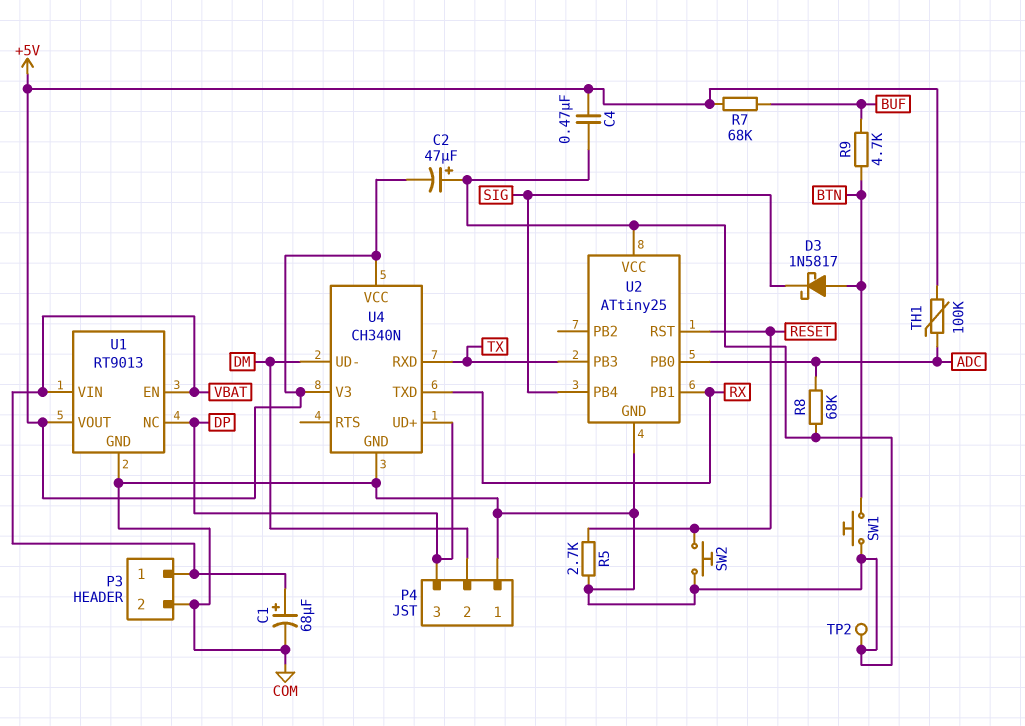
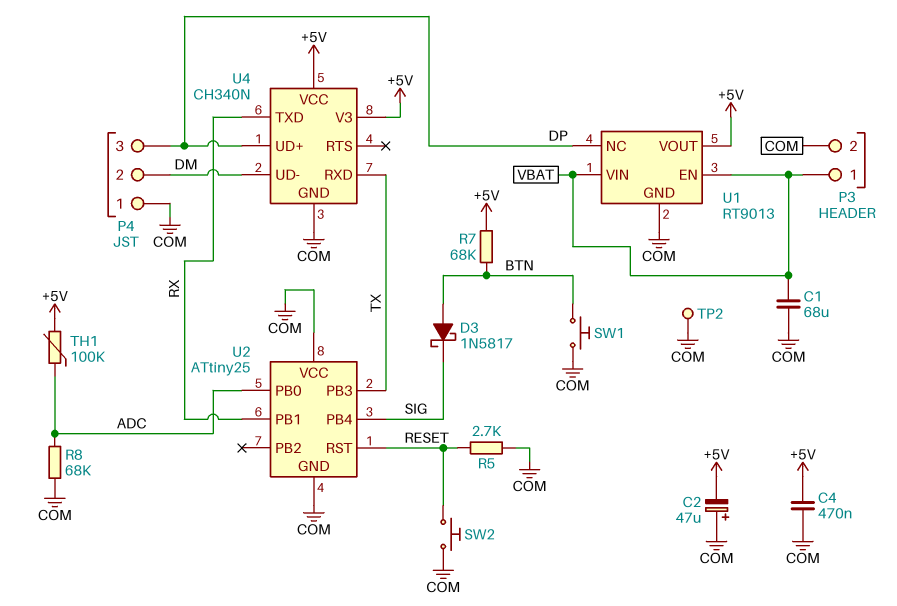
C1: 68uF (plus VBAT, minus COM) -> 68uF (COM, VBAT)
R7: 68k (+5V, BUF) -> 68k (+5V, BTN)
R9: 4.7k (BTN, BUF) -> none

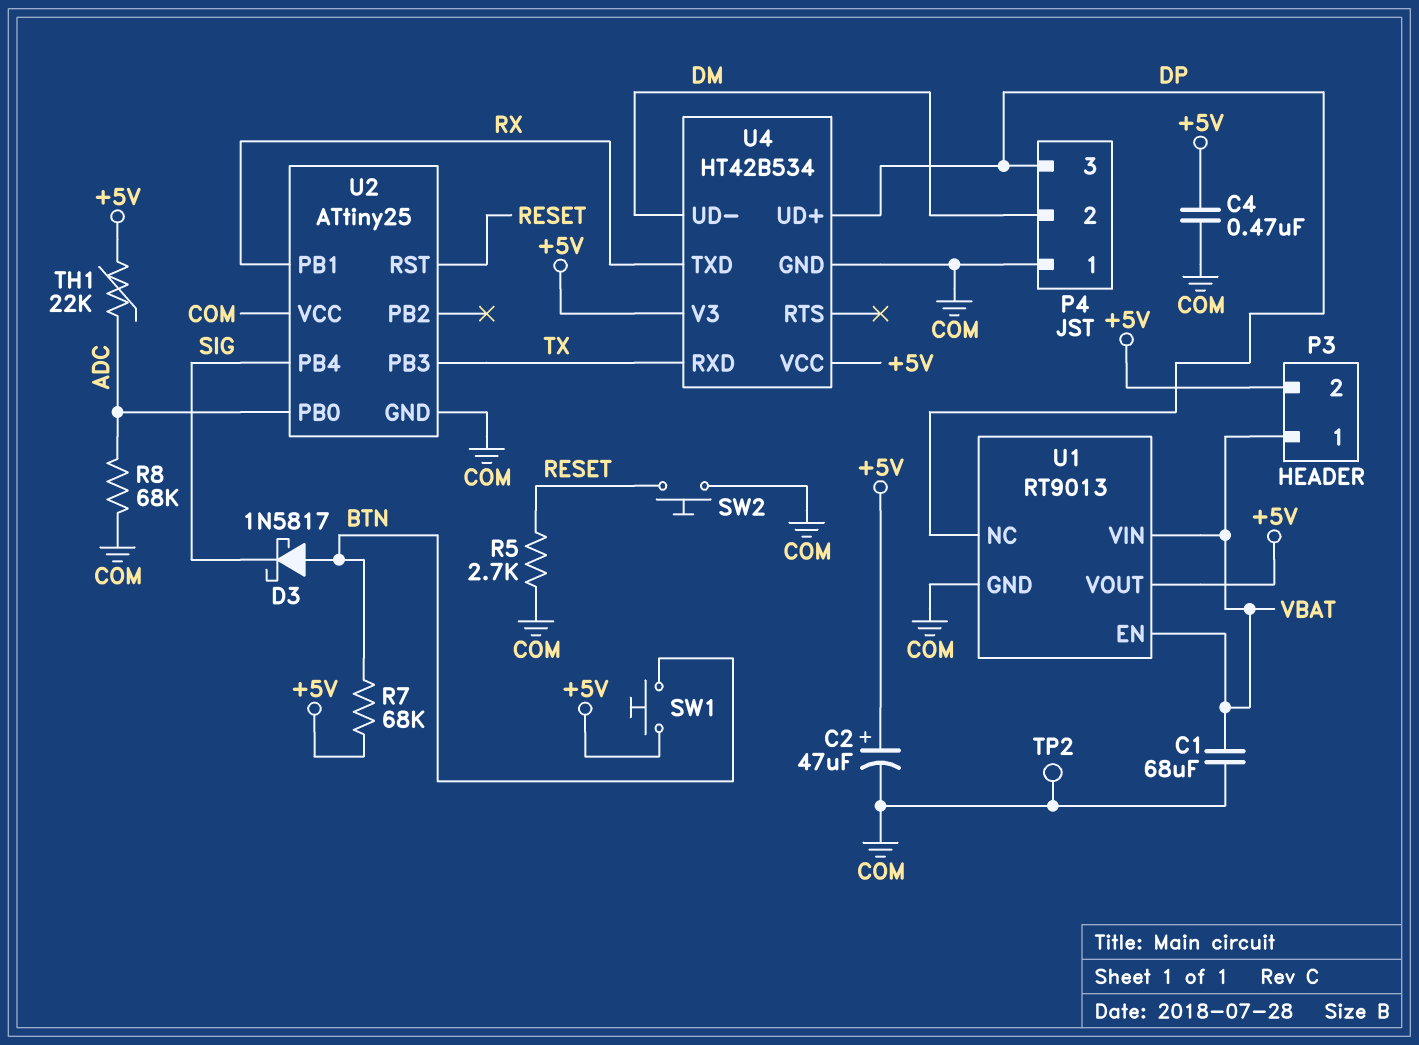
C2: 47uF (plus COM, minus +5V) -> 47uF (plus +5V, minus COM)
P3 pin 2: COM -> +5V
SW1: button (BTN, COM) -> button (+5V, BTN)
TH1: 100k (+5V, ADC) -> 22k (+5V, ADC)
U4: CH340N -> HT42B534

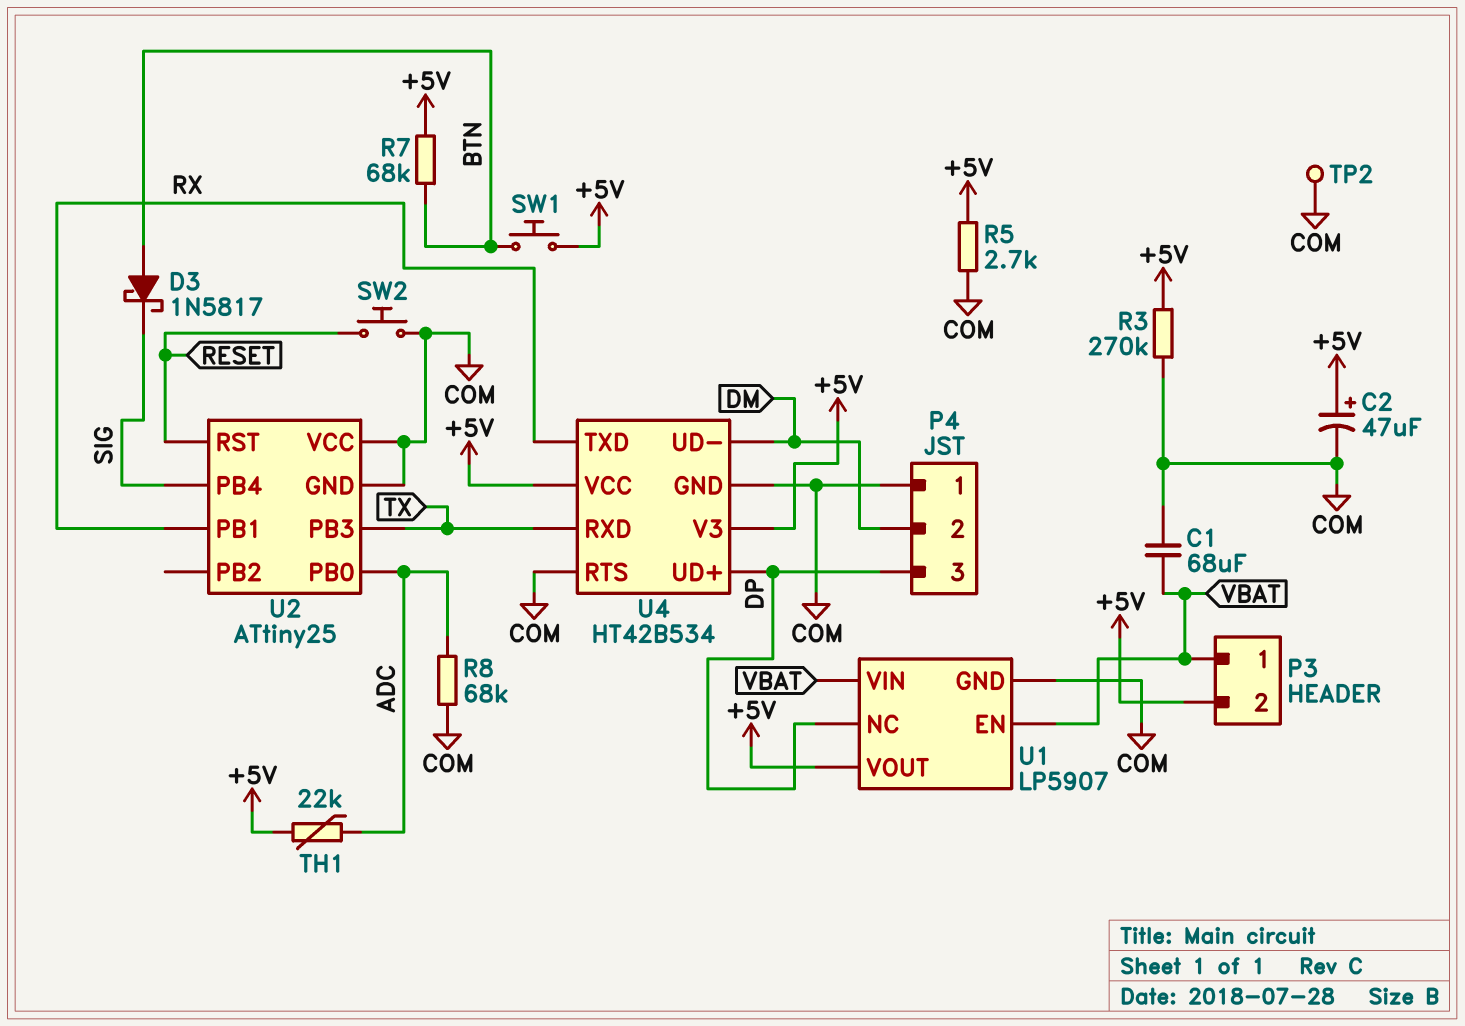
C4: 470nF (+5V, COM) -> none
R3: none -> 270k (+5V, COM)
R5: 2.7k (COM, RESET) -> 2.7k (+5V, COM)
U1: RT9013 -> LP5907
U4 pin RTS: none -> COM

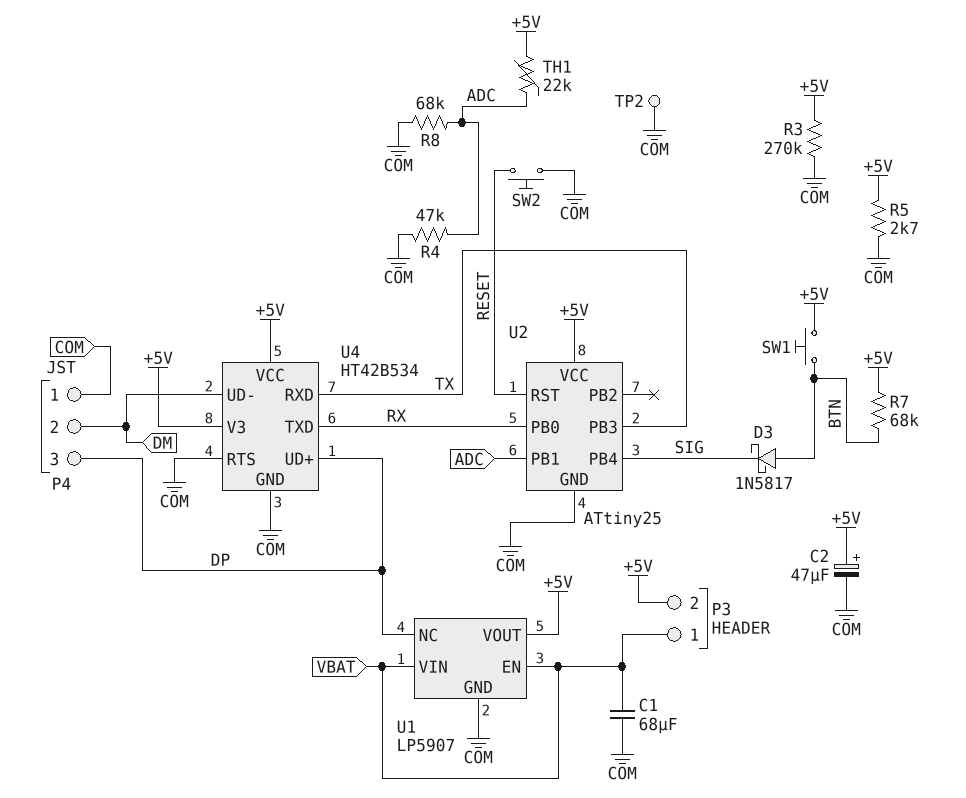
R4: none -> 47k (ADC, COM)
U2 pin PB0: ADC -> RX
U2 pin PB1: RX -> ADC
U2 pin VCC: COM -> +5V

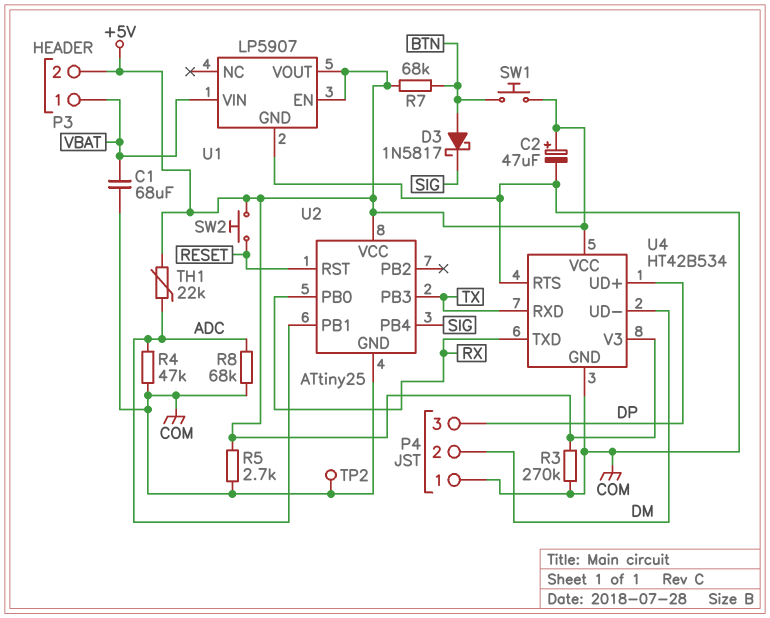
SW2: button (COM, RESET) -> button (+5V, RESET)
U1 pin EN: VBAT -> +5V
U1 pin NC: DP -> none

